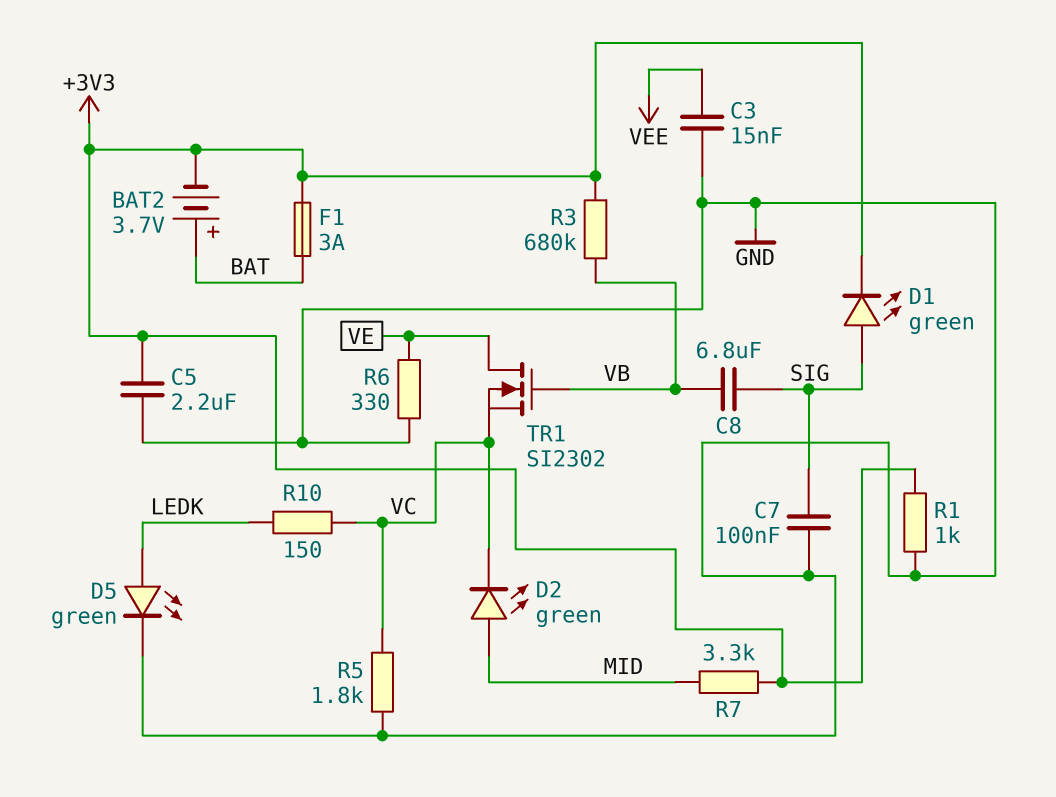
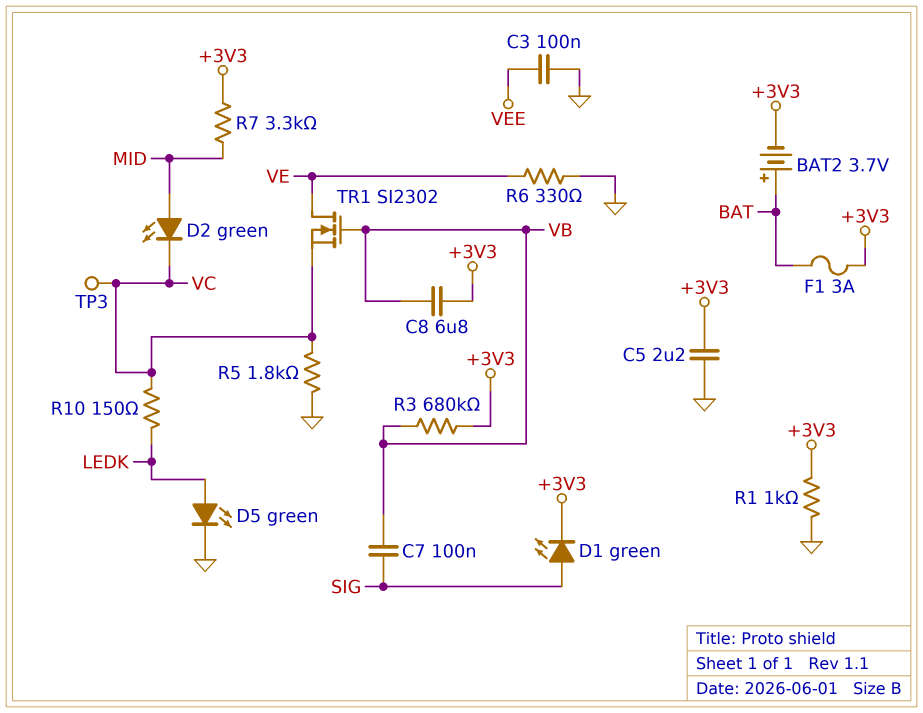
C3: 15nF (GND, VEE) -> 100nF (GND, VEE)
C7: 100nF (GND, SIG) -> 100nF (SIG, VB)
C8: 6.8uF (SIG, VB) -> 6.8uF (+3V3, VB)
TP3: none -> test point (VC)

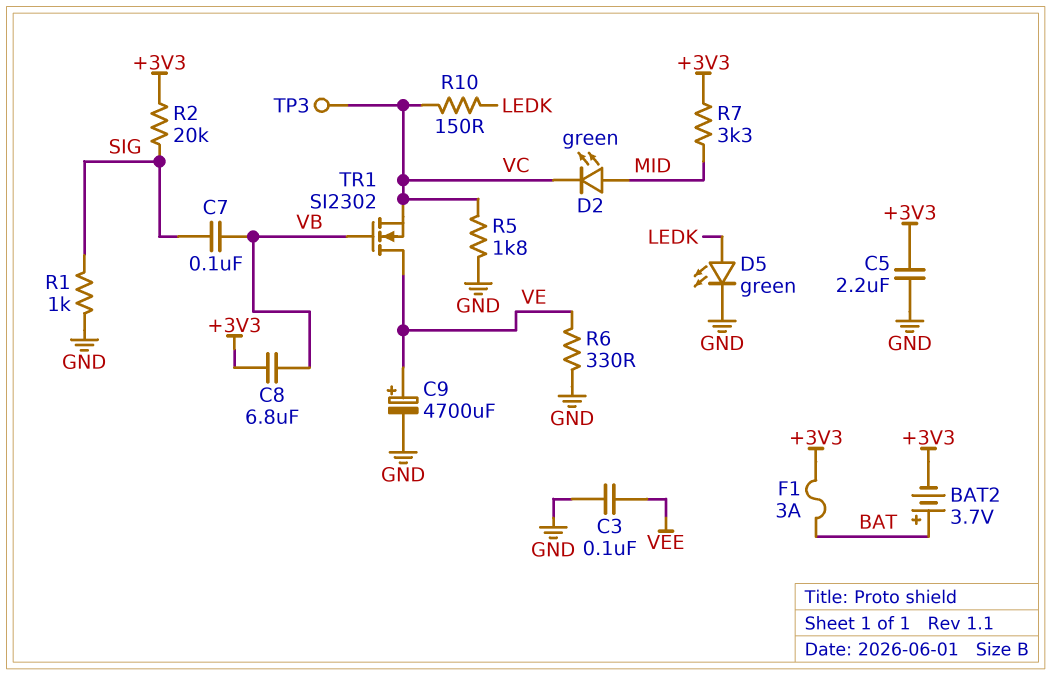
C9: none -> 4700uF (plus VE, minus GND)
D1: LED green (A SIG, K +3V3) -> none
R1: 1k (+3V3, GND) -> 1k (GND, SIG)
R2: none -> 20k (+3V3, SIG)
R3: 680k (+3V3, VB) -> none

